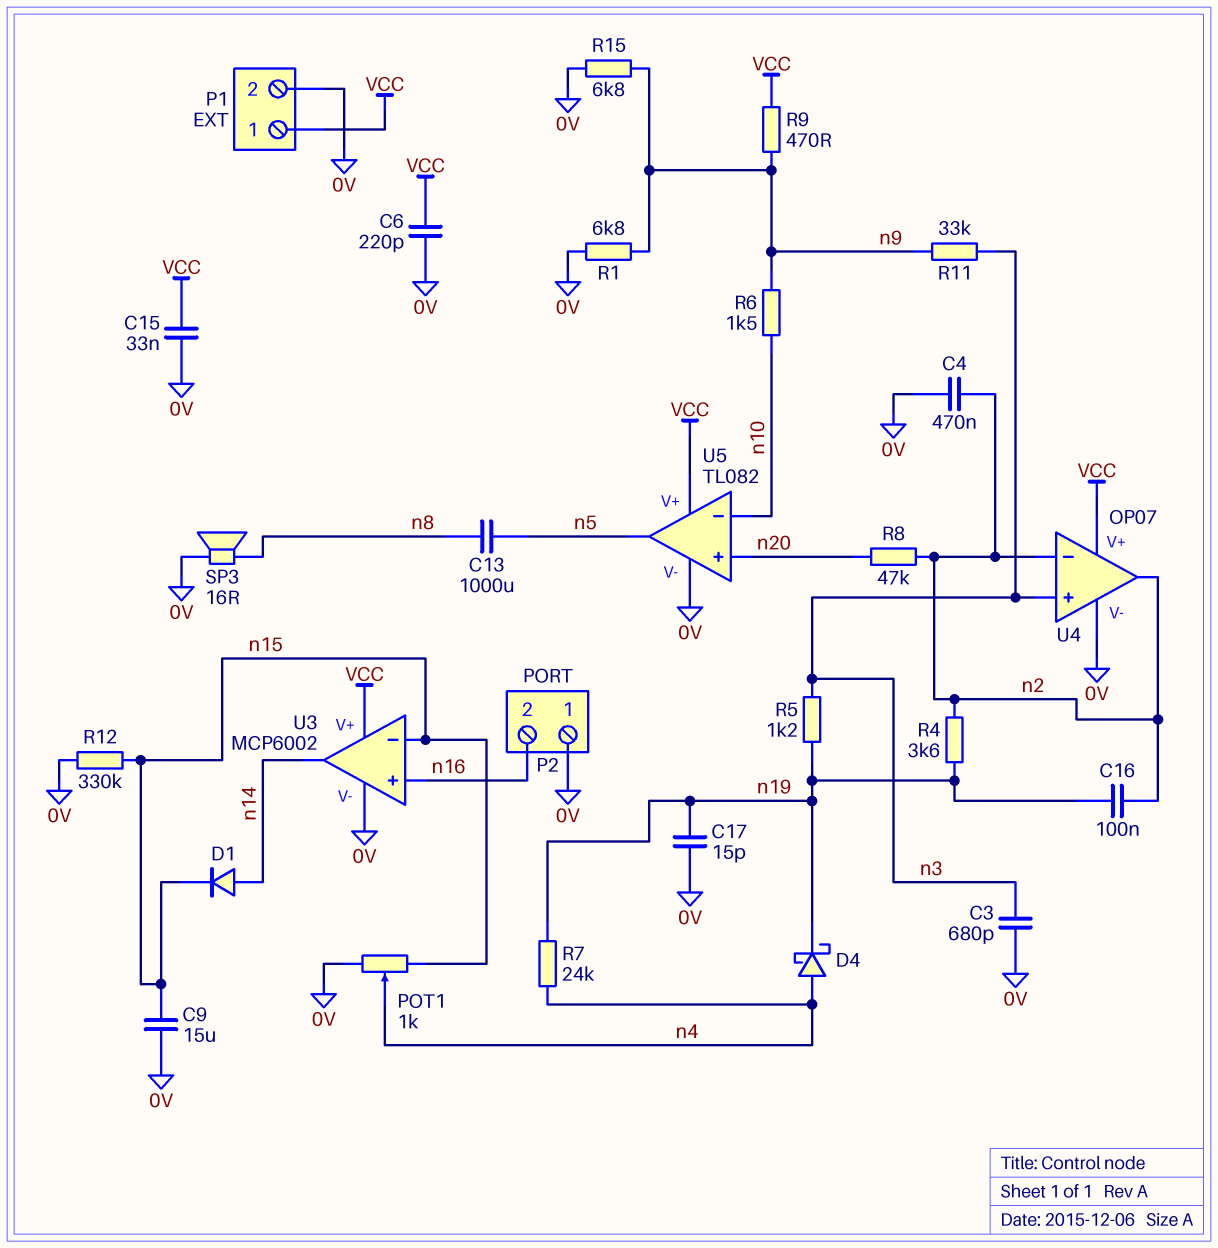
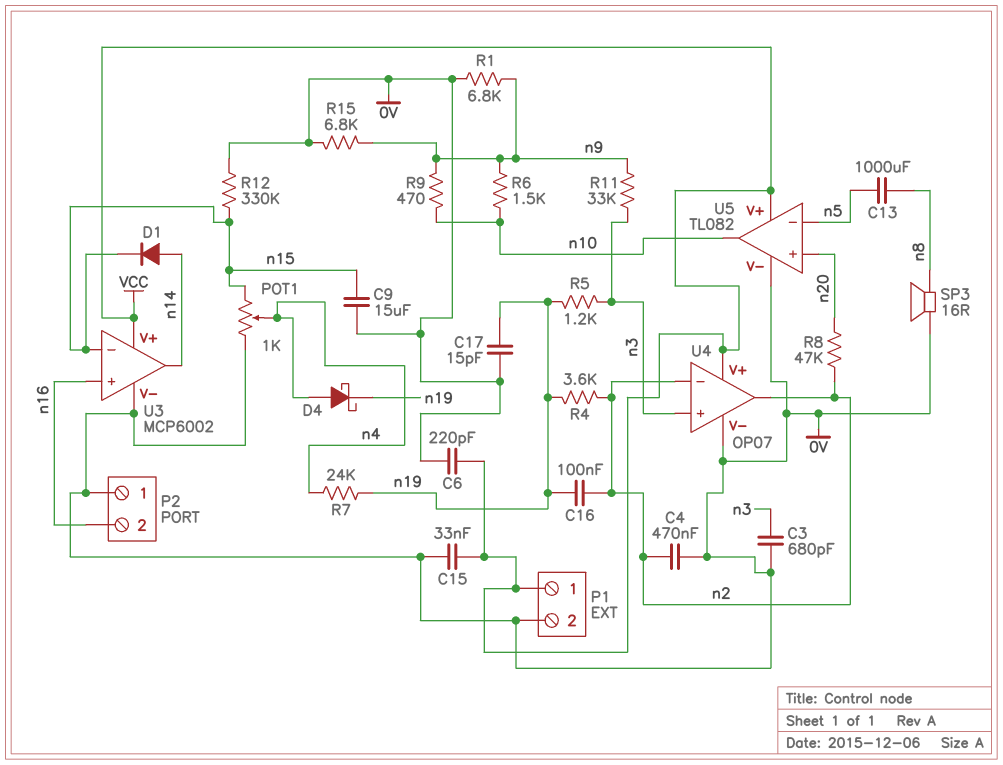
R9: 470 (VCC, n9) -> 470 (n9, n10)
U5 pin in-: n10 -> n5
U5 pin out: n5 -> n10

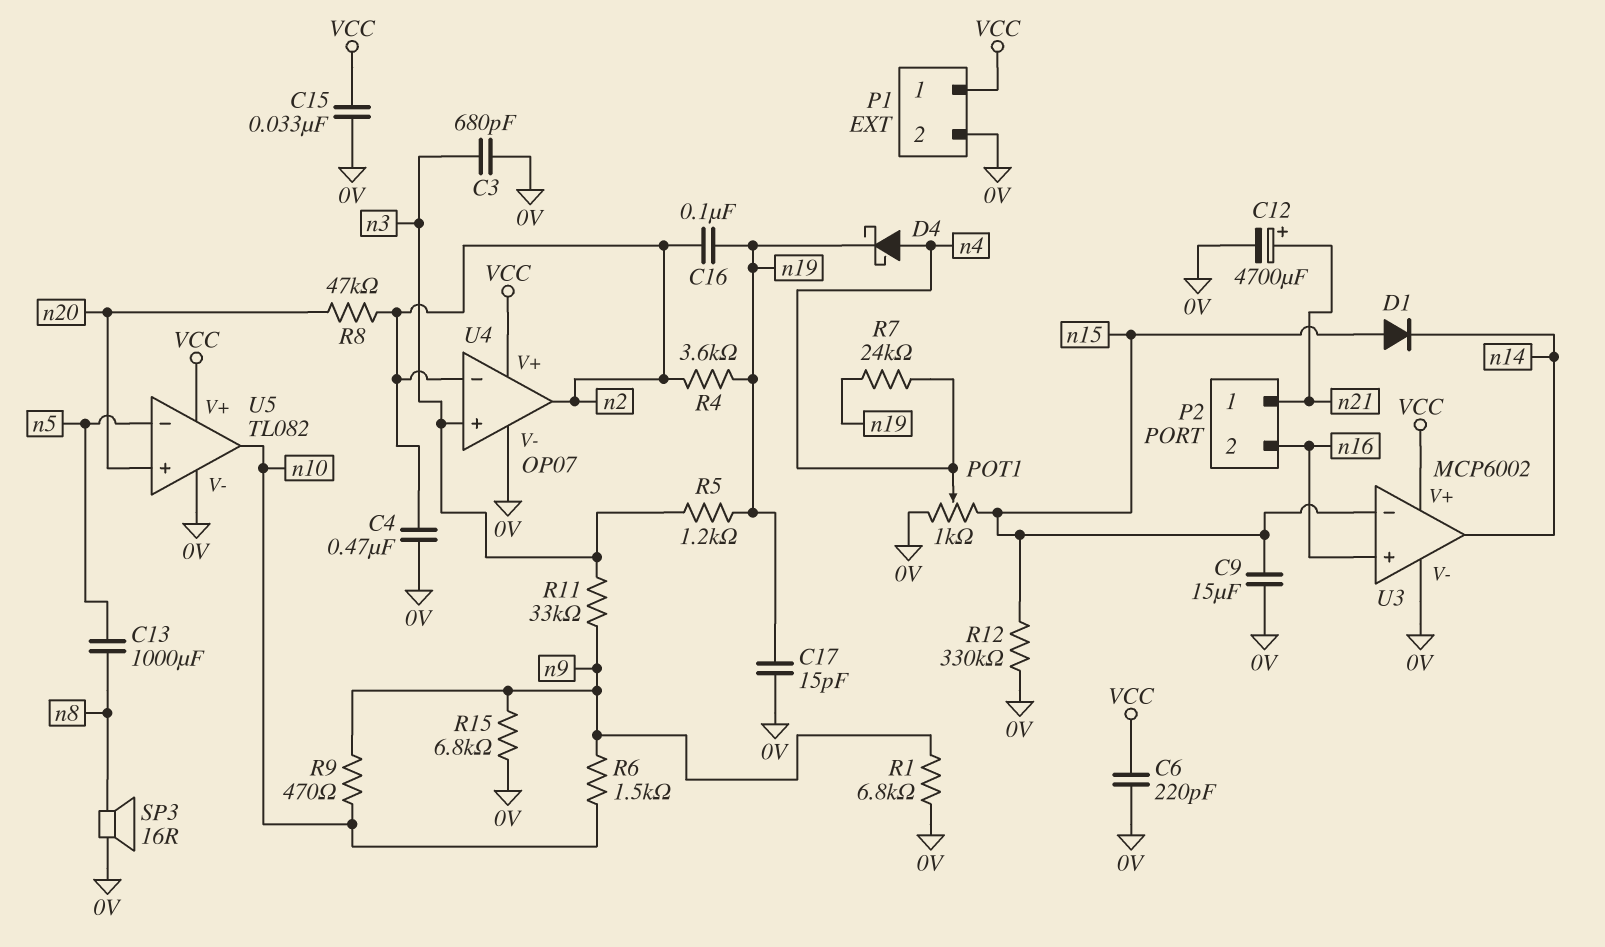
C12: none -> 4700uF (plus n21, minus 0V)
D1: diode (A n14, K n15) -> diode (A n15, K n14)
P2 pin 1: 0V -> n21

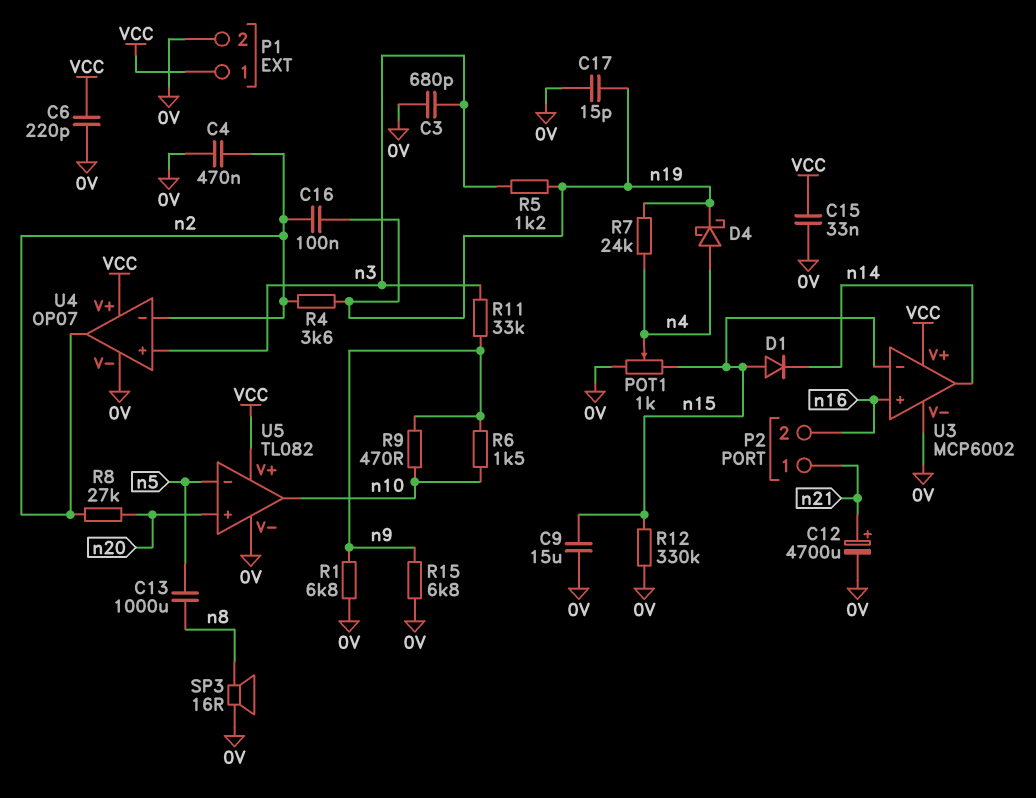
R8: 47k (n2, n20) -> 27k (n2, n20)

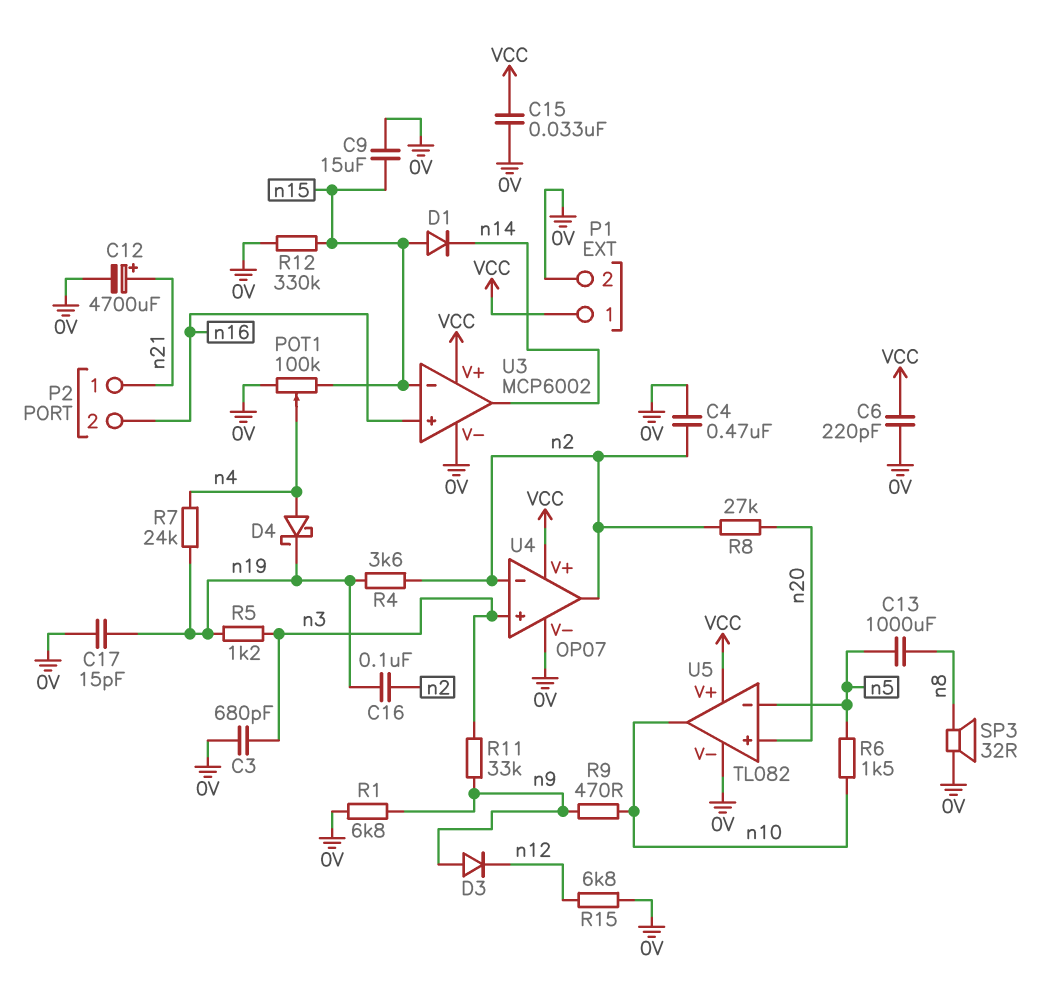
D3: none -> diode (A n9, K n12)
POT1: 1k (0V, n15, wiper n4) -> 100k (0V, n15, wiper n4)
R6: 1.5k (n9, n10) -> 1.5k (n5, n10)
R15: 6.8k (0V, n9) -> 6.8k (0V, n12)
SP3: speaker 16R (0V, n8) -> speaker 32R (0V, n8)

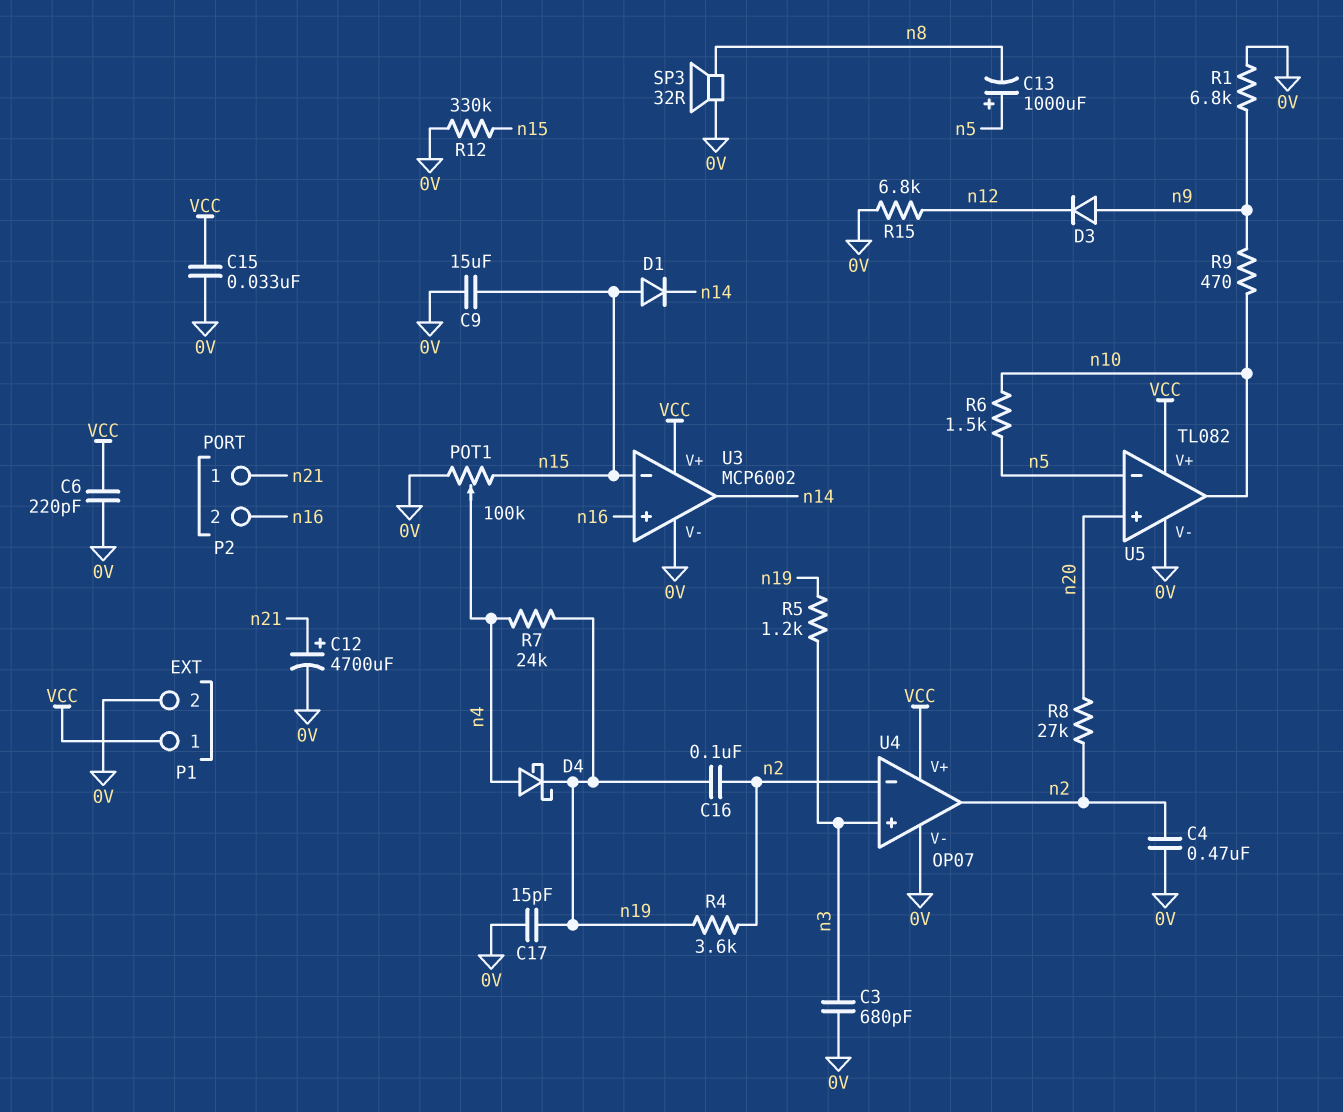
C13: 1000uF (n5, n8) -> 1000uF (plus n5, minus n8)
R11: 33k (n3, n9) -> none

